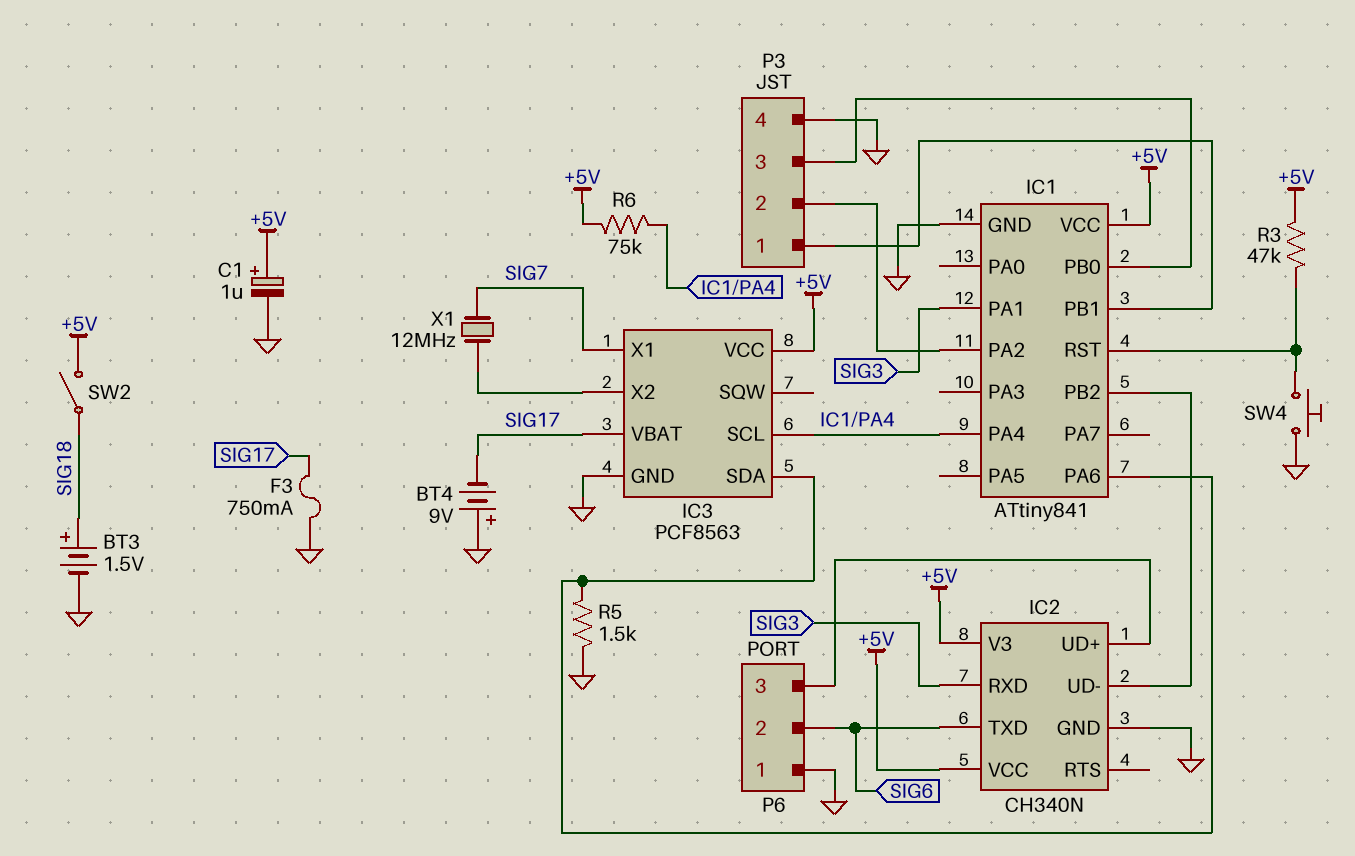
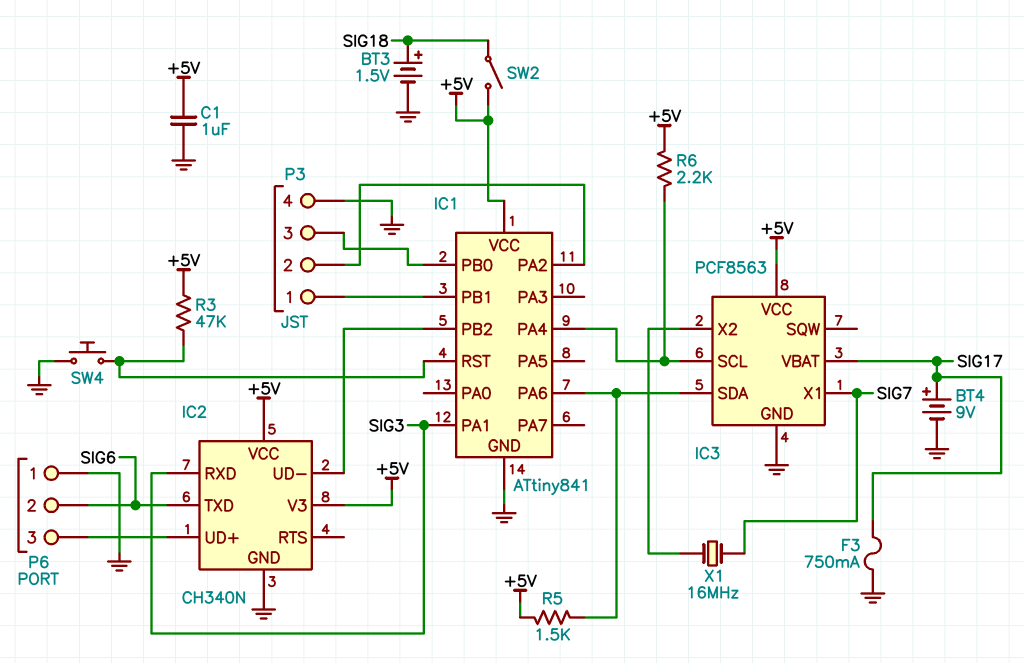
BT4: 9V (plus GND, minus SIG17) -> 9V (plus SIG17, minus GND)
C1: 1uF (plus +5V, minus GND) -> 1uF (+5V, GND)
R5: 1.5k (GND, IC1/PA6) -> 1.5k (+5V, IC1/PA6)
R6: 75k (+5V, IC1/PA4) -> 2.2k (+5V, IC1/PA4)
X1: 12MHz (IC3/X2, SIG7) -> 16MHz (IC3/X2, SIG7)

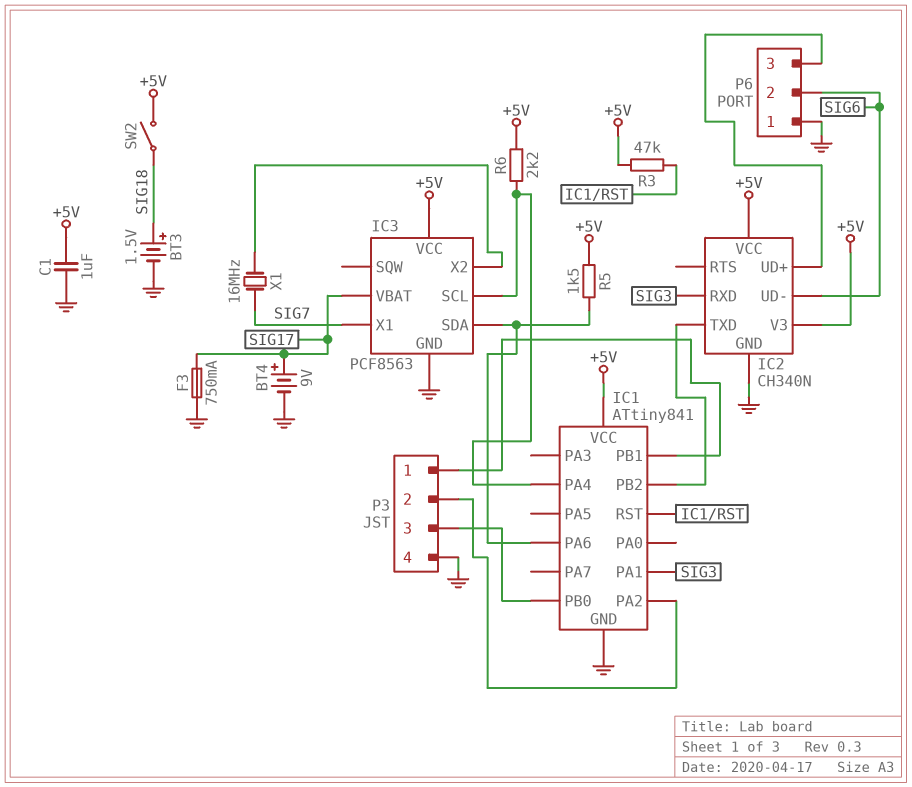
IC2 pin TXD: SIG6 -> IC1/PB2
IC2 pin UD-: IC1/PB2 -> SIG6
SW4: button (GND, IC1/RST) -> none

